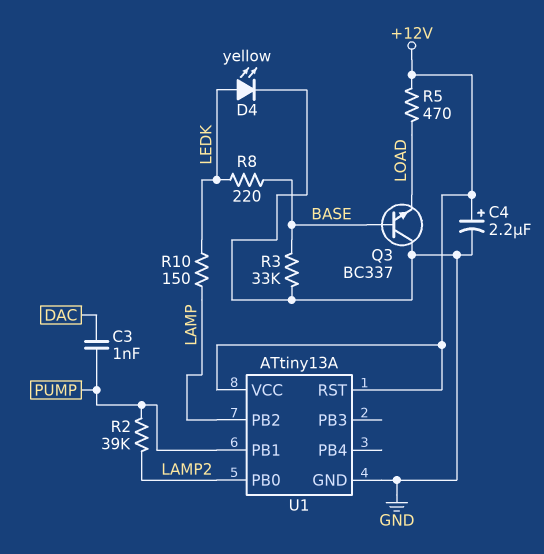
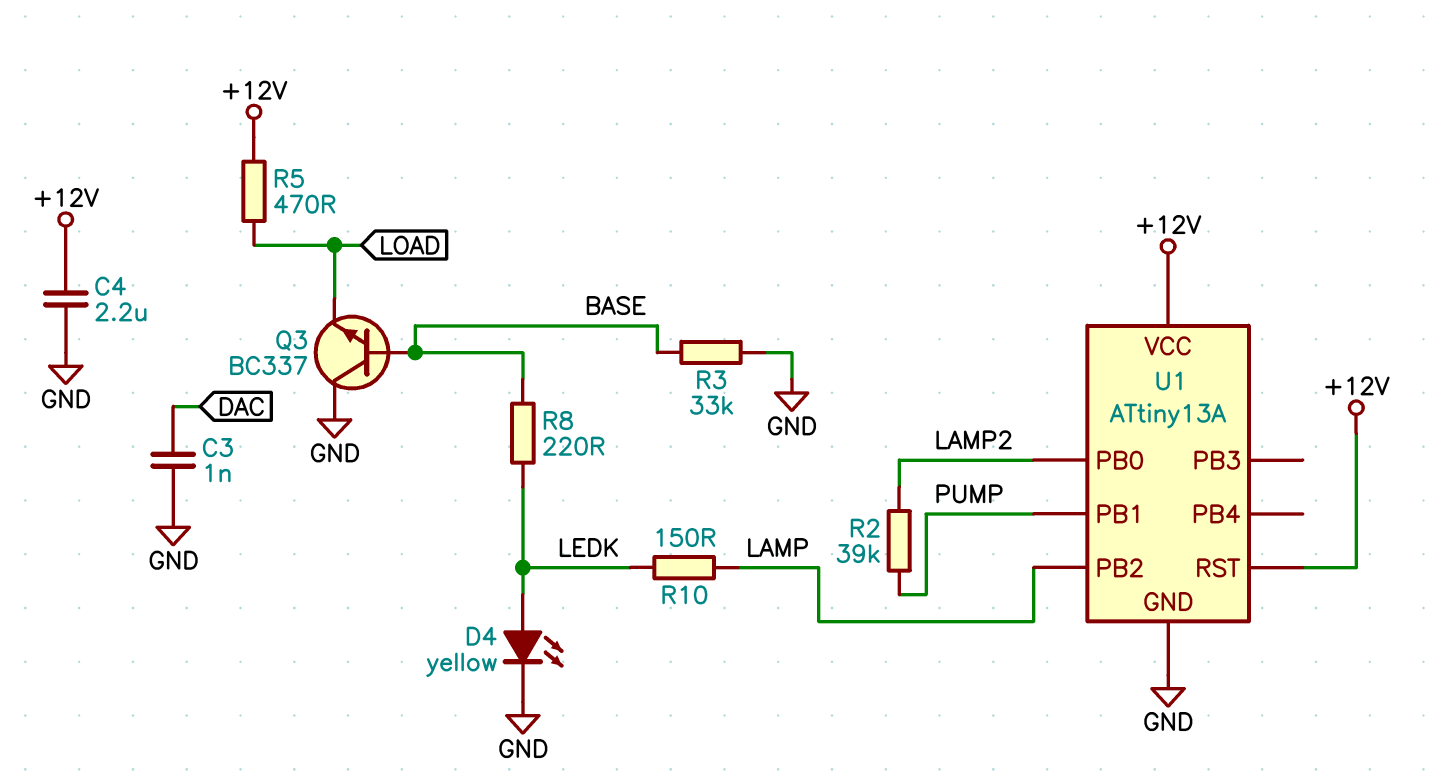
C3: 1nF (DAC, PUMP) -> 1nF (DAC, GND)
C4: 2.2uF (plus +12V, minus GND) -> 2.2uF (+12V, GND)

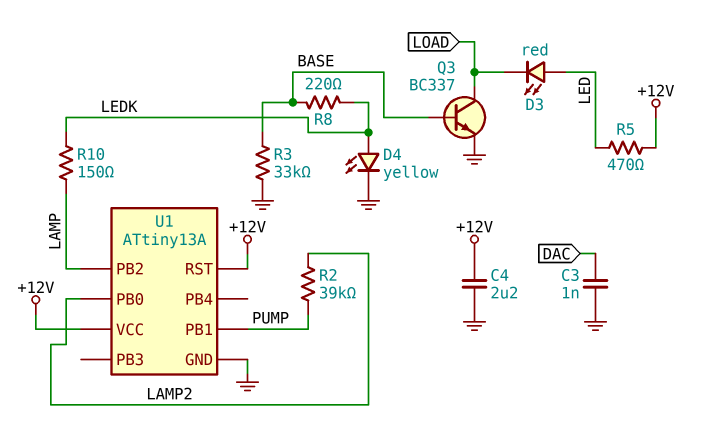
D3: none -> LED red (A LED, K LOAD)
Q3: NPN BC337 (B BASE, C GND, E LOAD) -> NPN BC337 (B BASE, C LOAD, E GND)
R5: 470 (+12V, LOAD) -> 470 (+12V, LED)

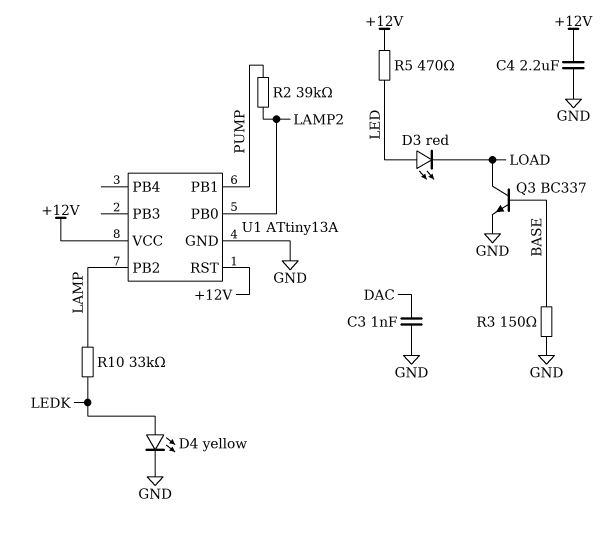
R3: 33k (BASE, GND) -> 150 (BASE, GND)
R8: 220 (BASE, LEDK) -> none
R10: 150 (LAMP, LEDK) -> 33k (LAMP, LEDK)

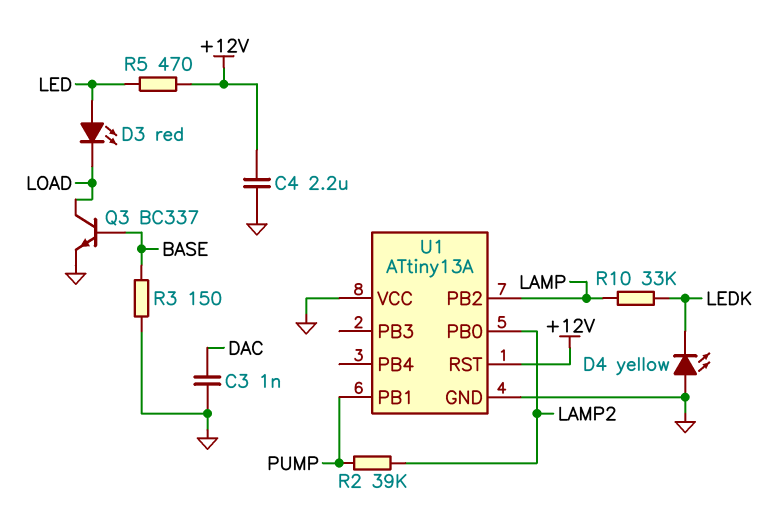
D4: LED yellow (A LEDK, K GND) -> LED yellow (A GND, K LEDK)
U1 pin VCC: +12V -> GND

